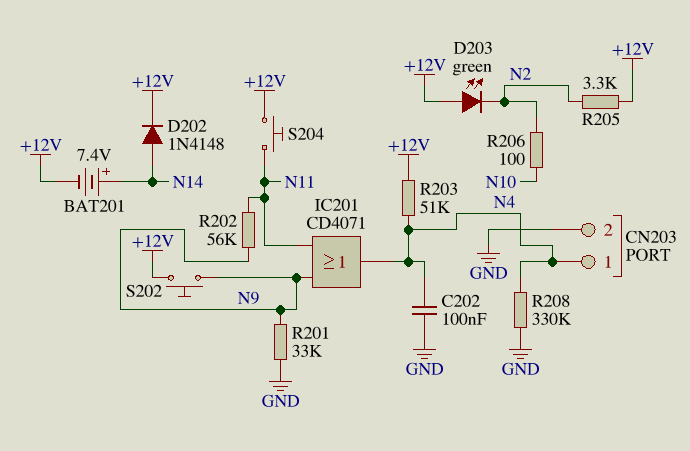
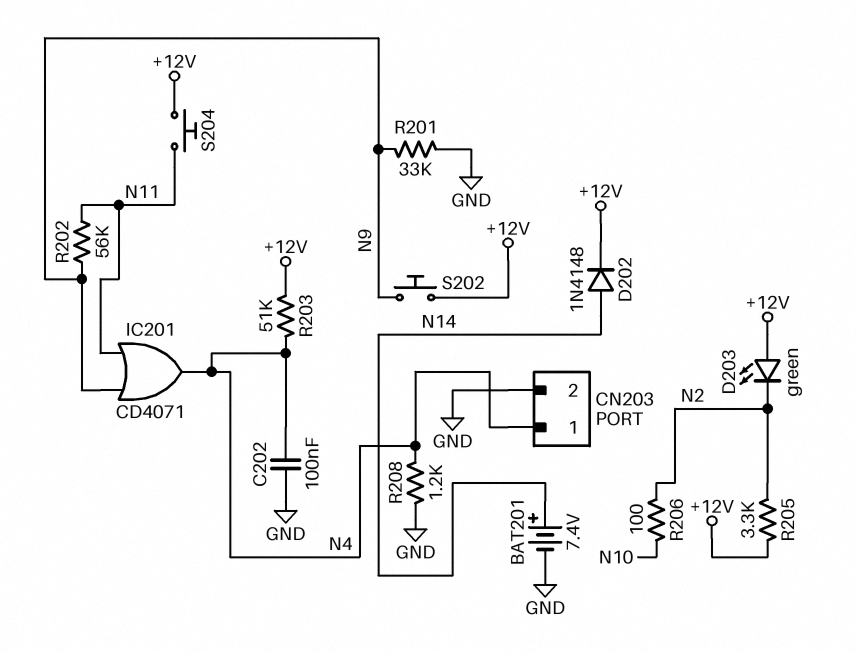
BAT201: 7.4V (plus N14, minus +12V) -> 7.4V (plus N14, minus GND)
R208: 330k (GND, N4) -> 1.2k (GND, N4)

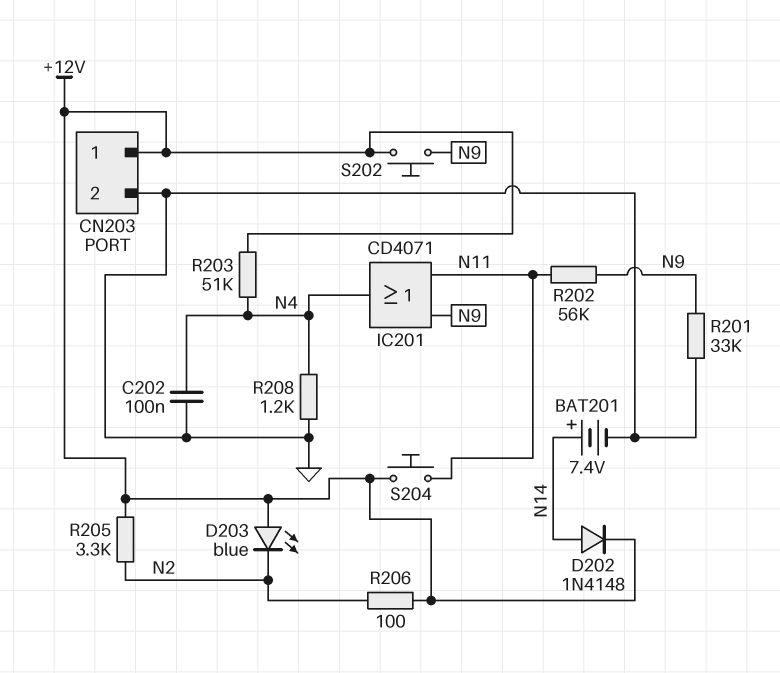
CN203 pin 1: N4 -> +12V
D203: LED green (A +12V, K N2) -> LED blue (A +12V, K N2)
R206: 100 (N2, N10) -> 100 (+12V, N2)

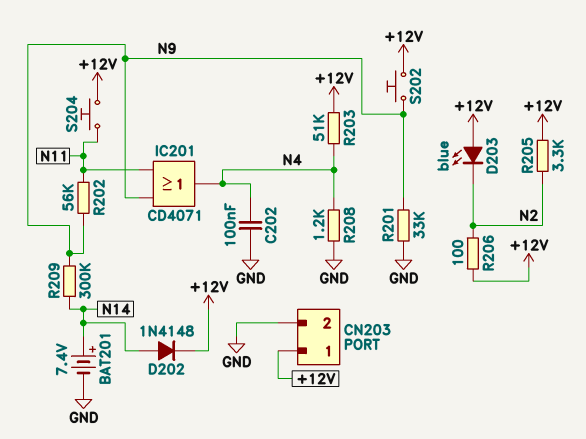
R209: none -> 300k (N9, N14)

